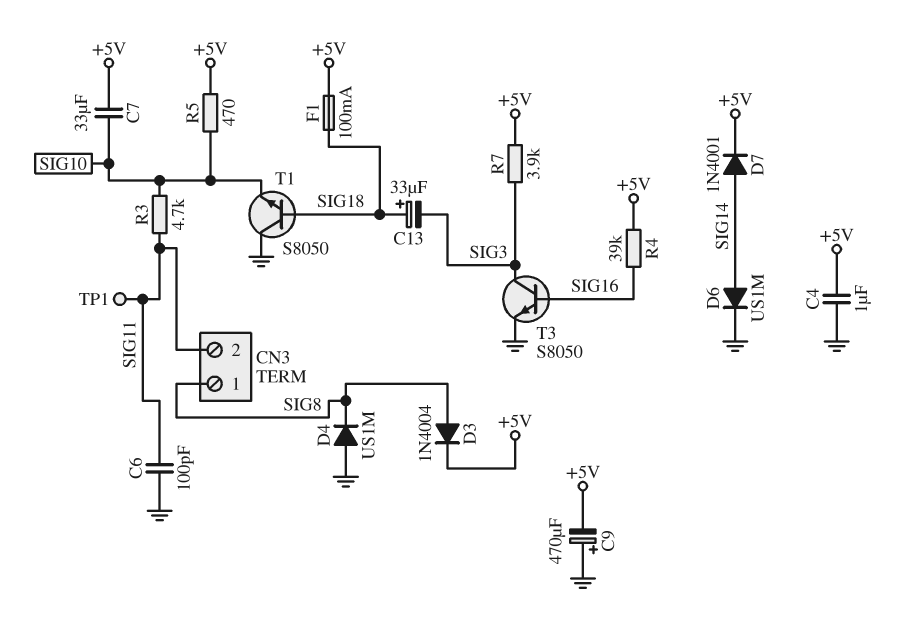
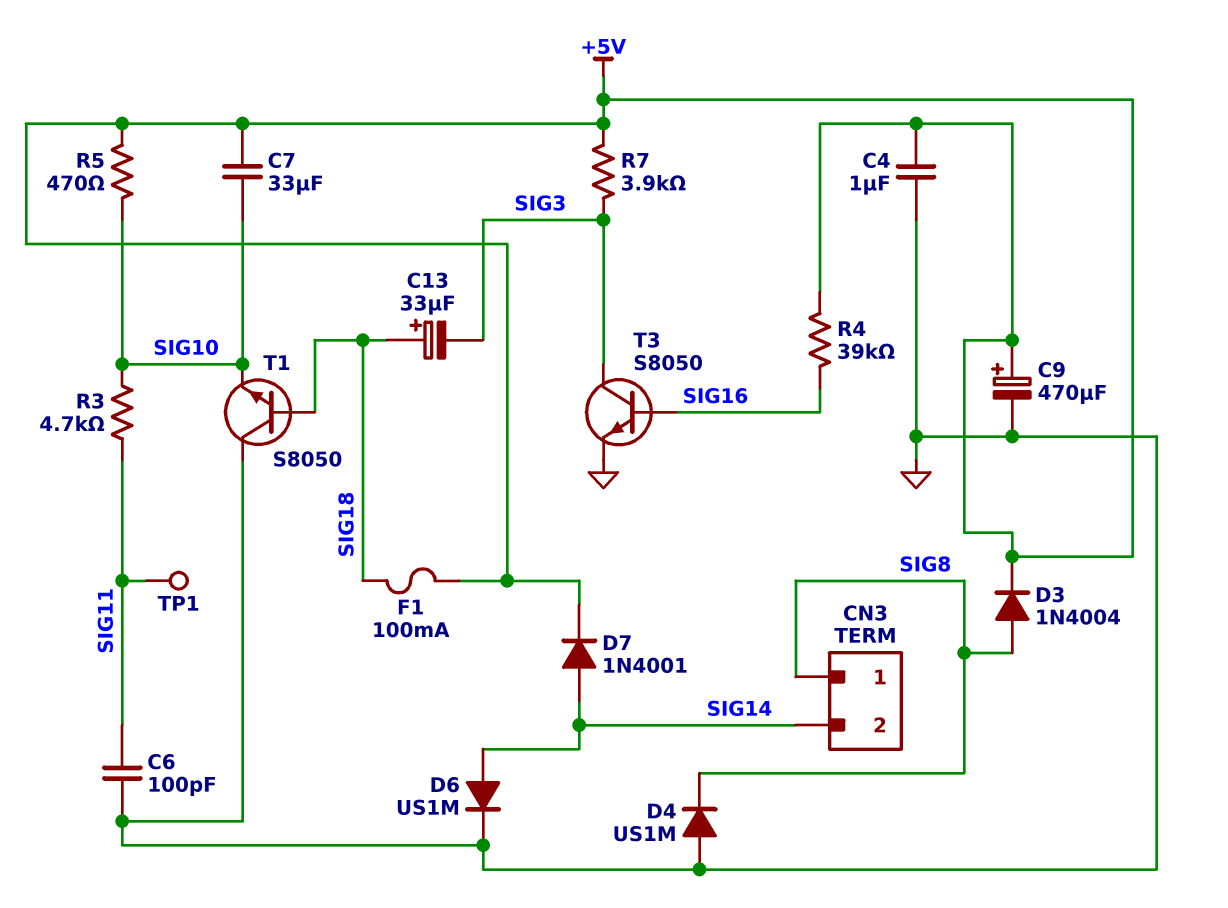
C9: 470uF (plus GND, minus +5V) -> 470uF (plus +5V, minus GND)
CN3 pin 2: SIG11 -> SIG14

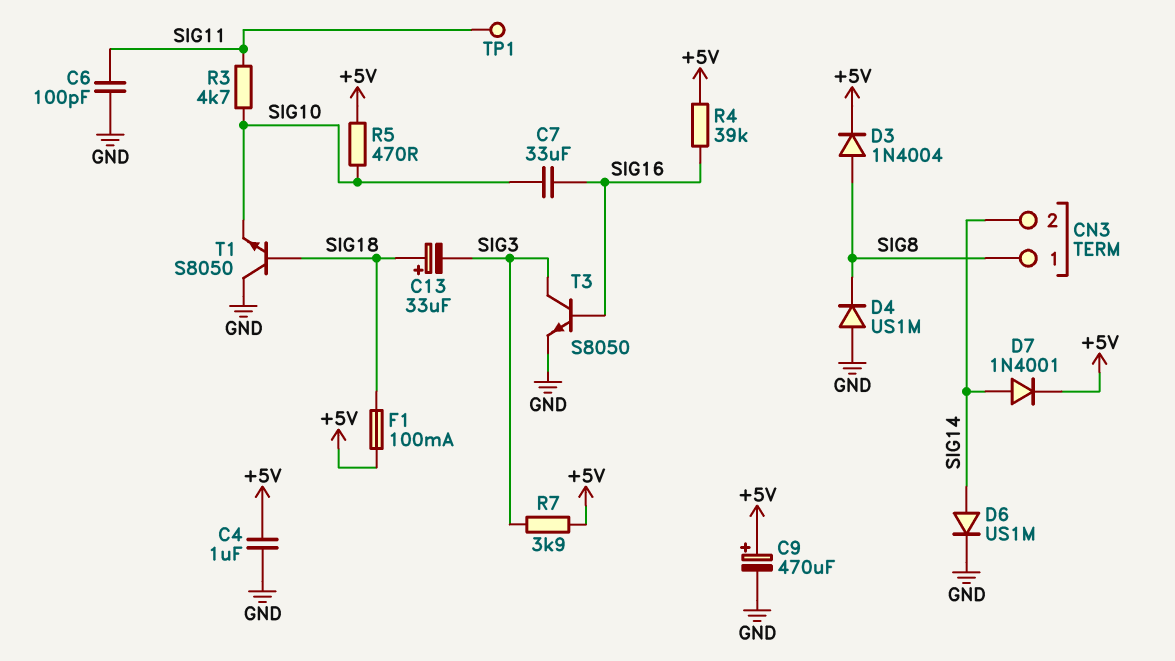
C7: 33uF (+5V, SIG10) -> 33uF (SIG10, SIG16)

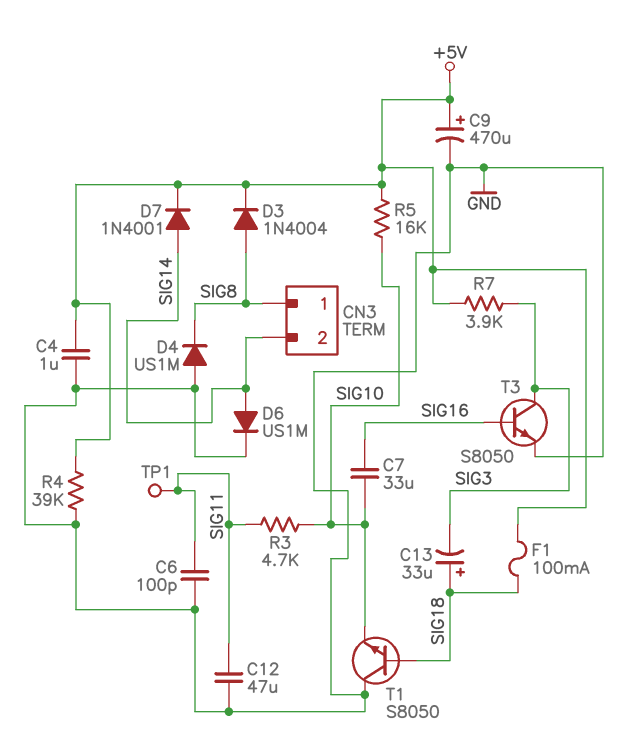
C12: none -> 47uF (GND, SIG11)
R4: 39k (+5V, SIG16) -> 39k (+5V, GND)
R5: 470 (+5V, SIG10) -> 16k (+5V, SIG10)

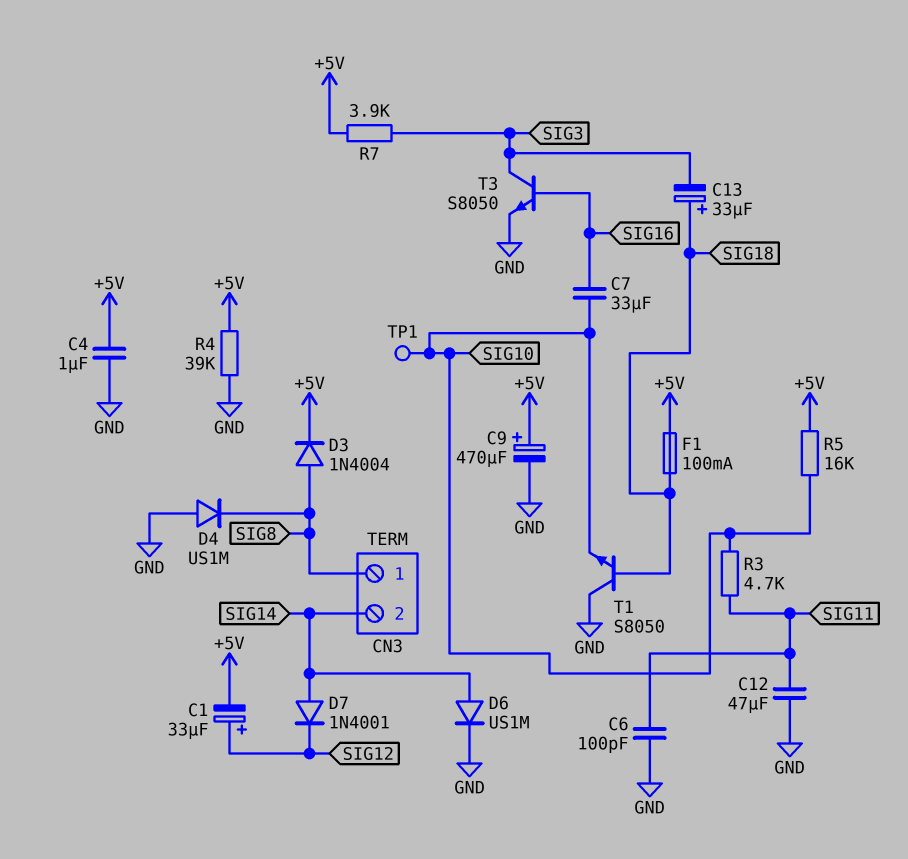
C1: none -> 33uF (plus SIG12, minus +5V)
D7: diode 1N4001 (A SIG14, K +5V) -> diode 1N4001 (A SIG14, K SIG12)
TP1: test point (SIG11) -> test point (SIG10)

